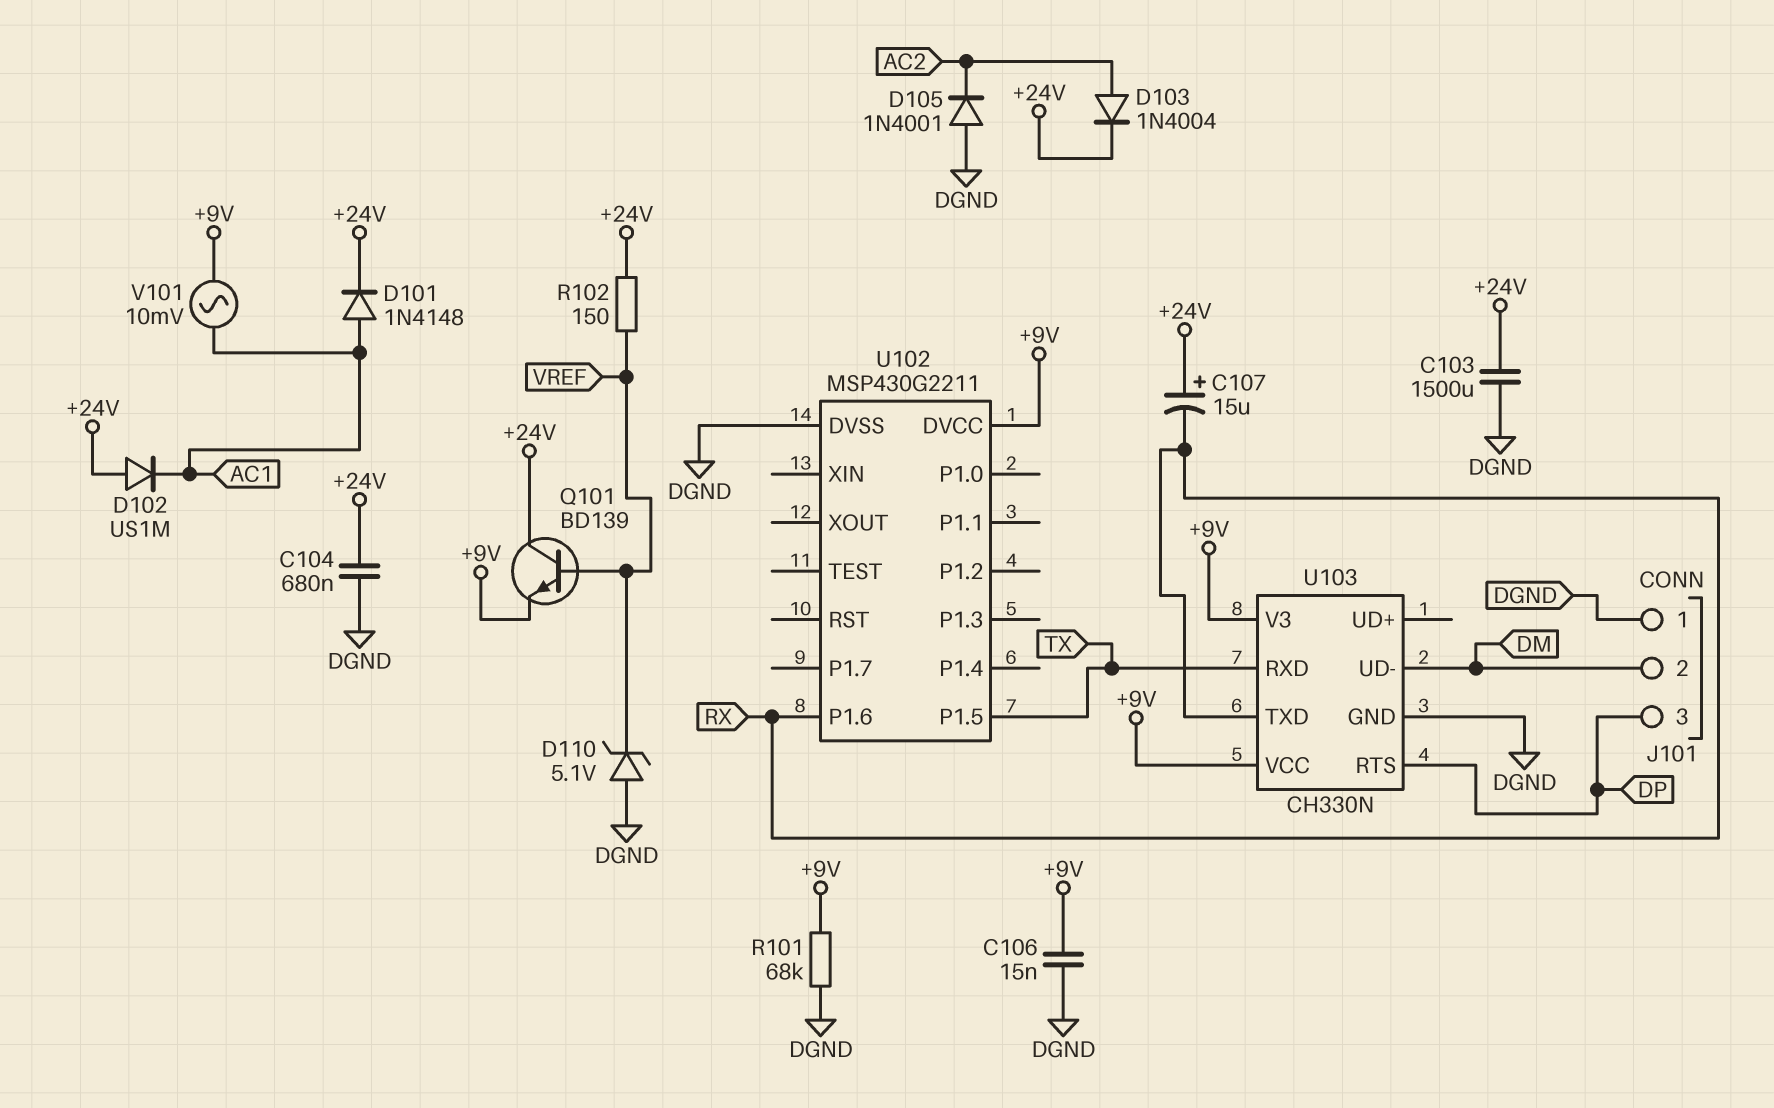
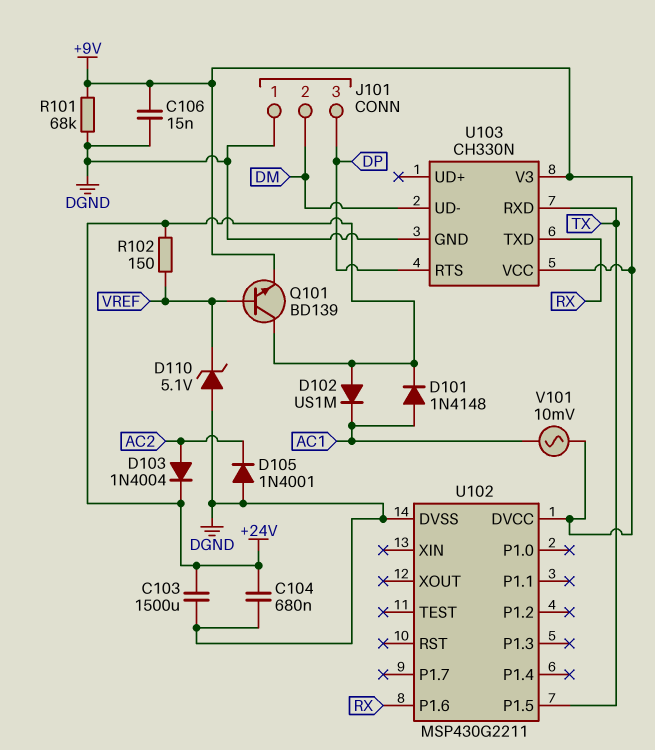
C107: 15uF (plus +24V, minus RX) -> none

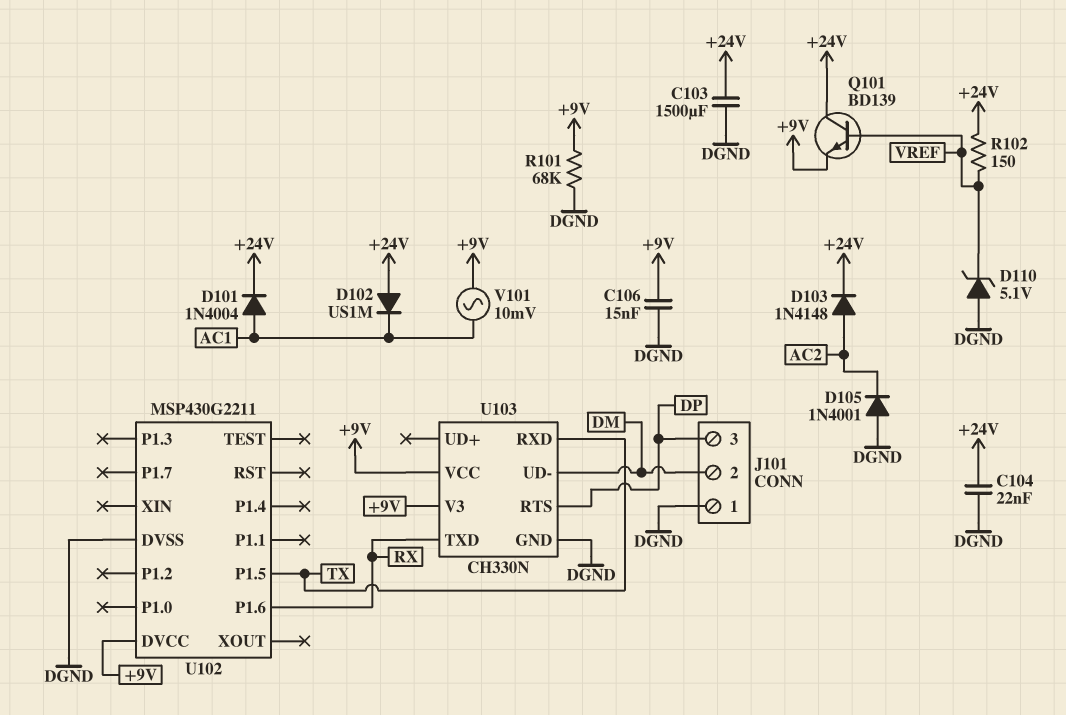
C104: 680nF (+24V, DGND) -> 22nF (+24V, DGND)
D101: diode 1N4148 (A AC1, K +24V) -> diode 1N4004 (A AC1, K +24V)
D103: diode 1N4004 (A AC2, K +24V) -> diode 1N4148 (A AC2, K +24V)

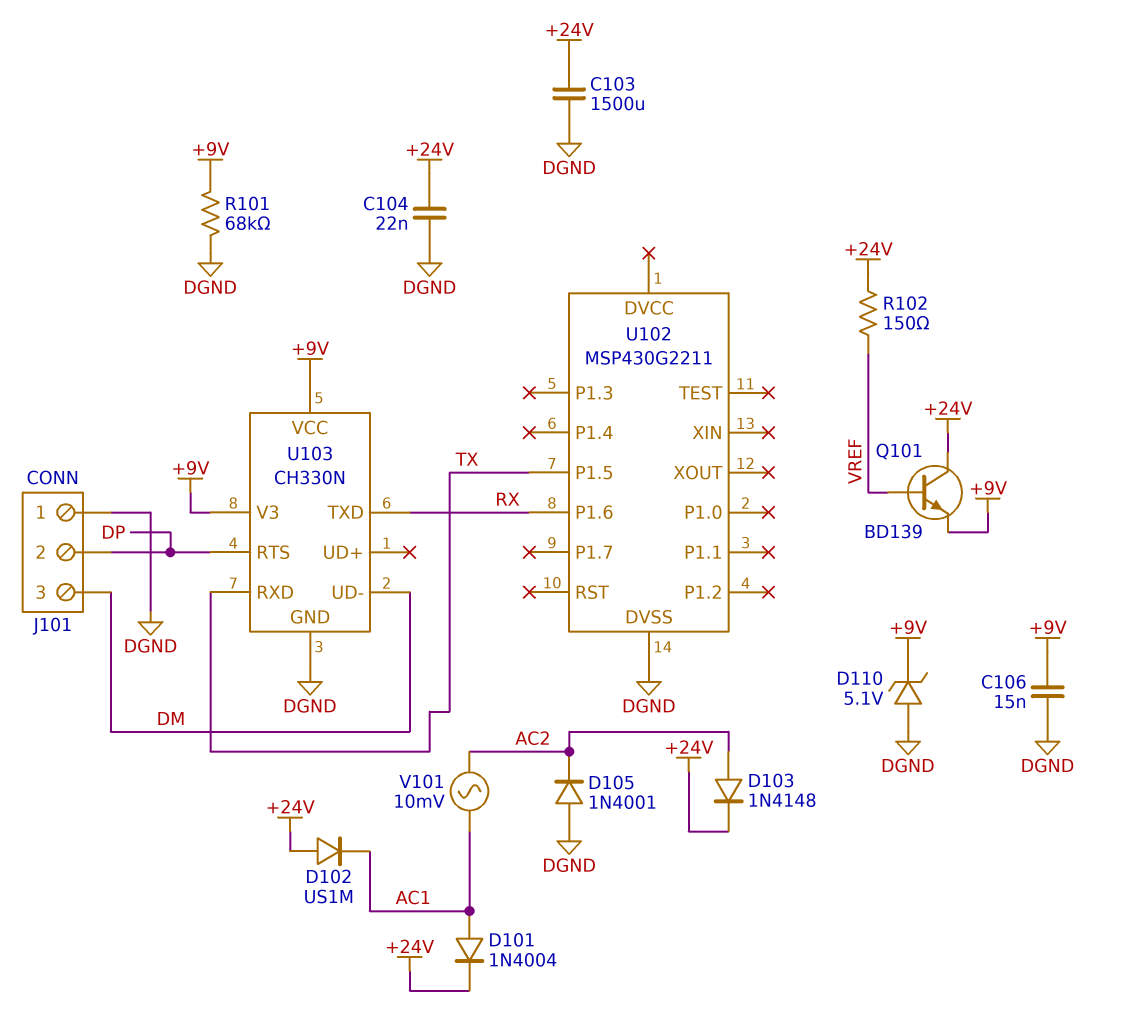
D110: zener 5.1V (A DGND, K VREF) -> zener 5.1V (A DGND, K +9V)
J101 pin 2: DM -> DP
J101 pin 3: DP -> DM
U102 pin DVCC: +9V -> none
V101: AC 10mV (+9V, AC1) -> AC 10mV (AC1, AC2)

